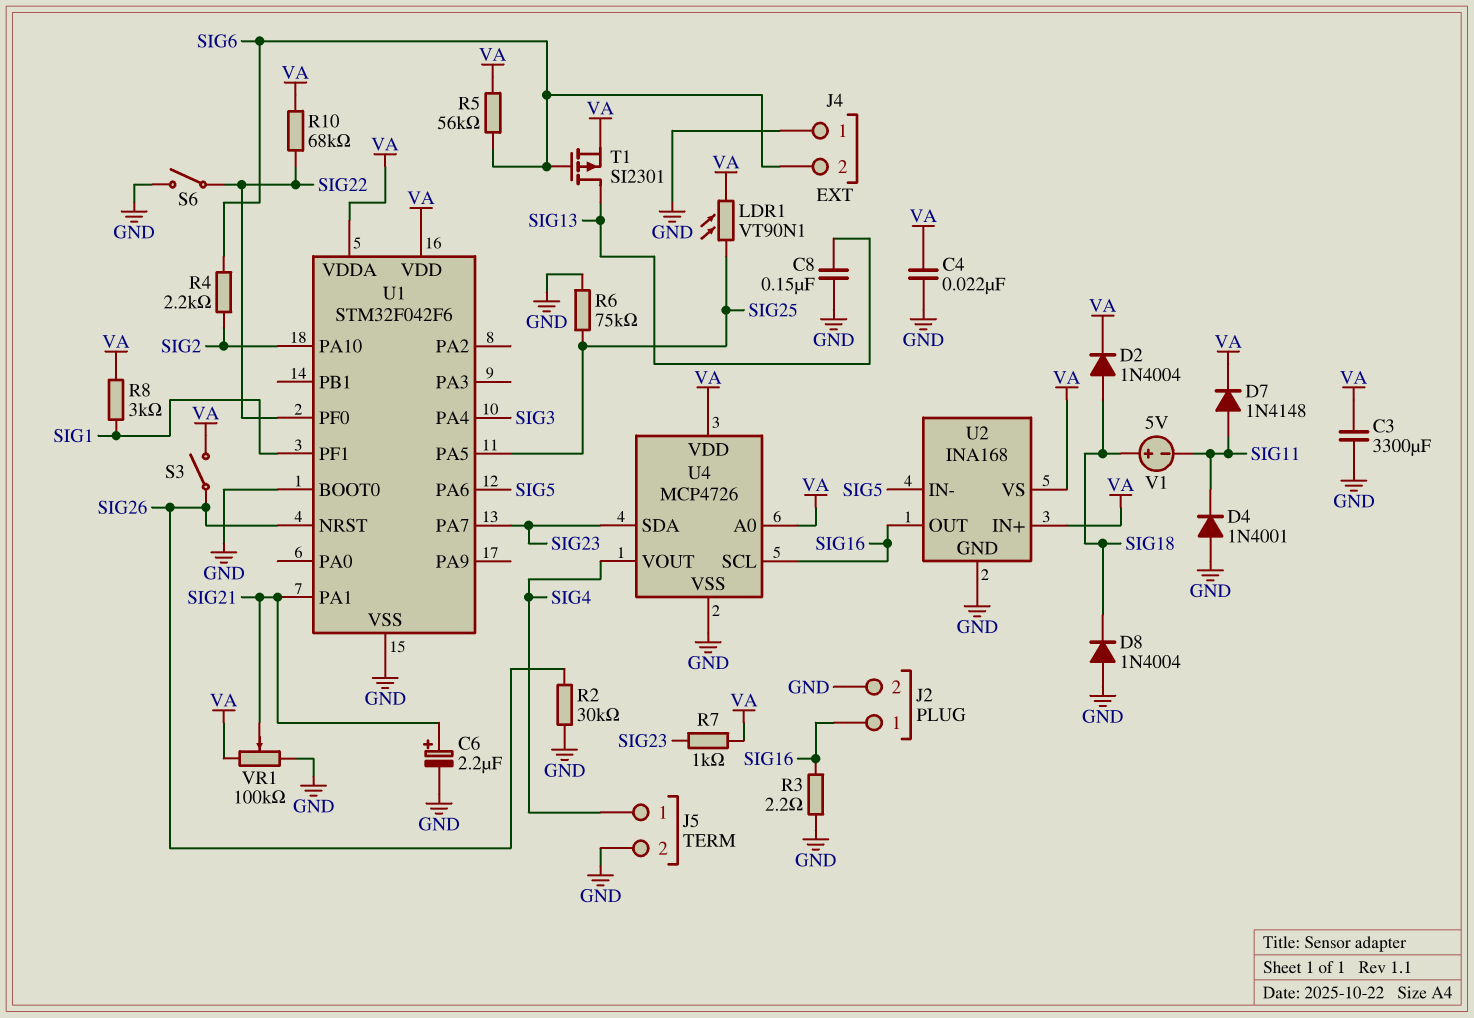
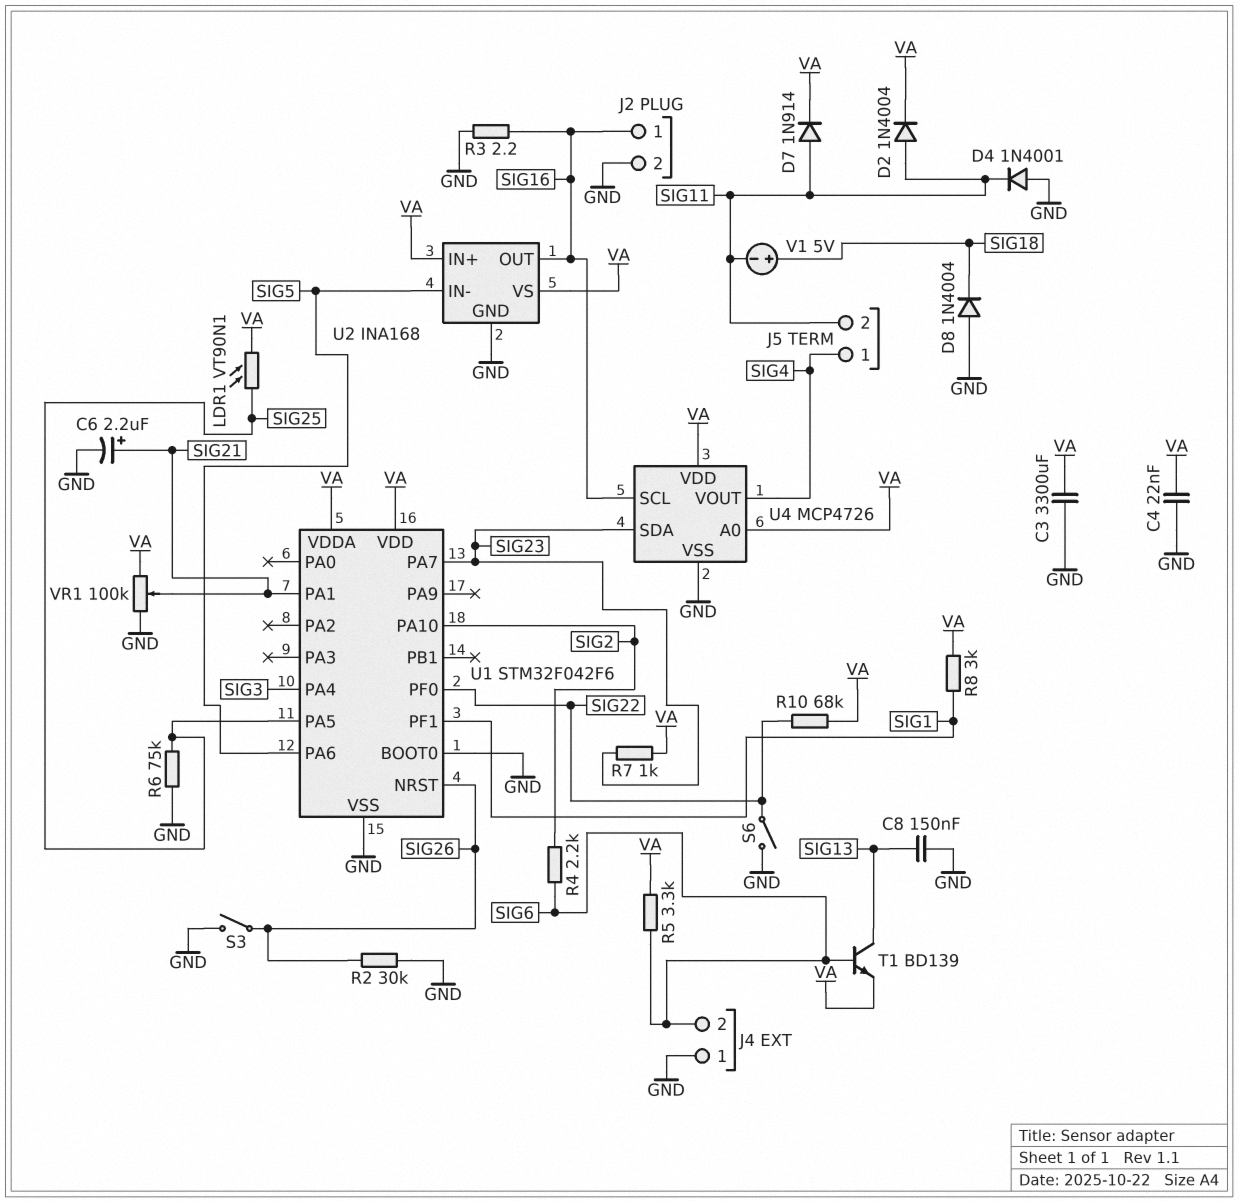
D2: diode 1N4004 (A SIG18, K VA) -> diode 1N4004 (A SIG11, K VA)
D7: diode 1N4148 (A SIG11, K VA) -> diode 1N914 (A SIG11, K VA)
J5 pin 2: GND -> SIG11
R5: 56k (SIG6, VA) -> 3.3k (SIG6, VA)
S3: switch (SIG26, VA) -> switch (GND, SIG26)
T1: PMOS SI2301 (G SIG6, D SIG13, S VA) -> NPN BD139 (B SIG6, C SIG13, E VA)

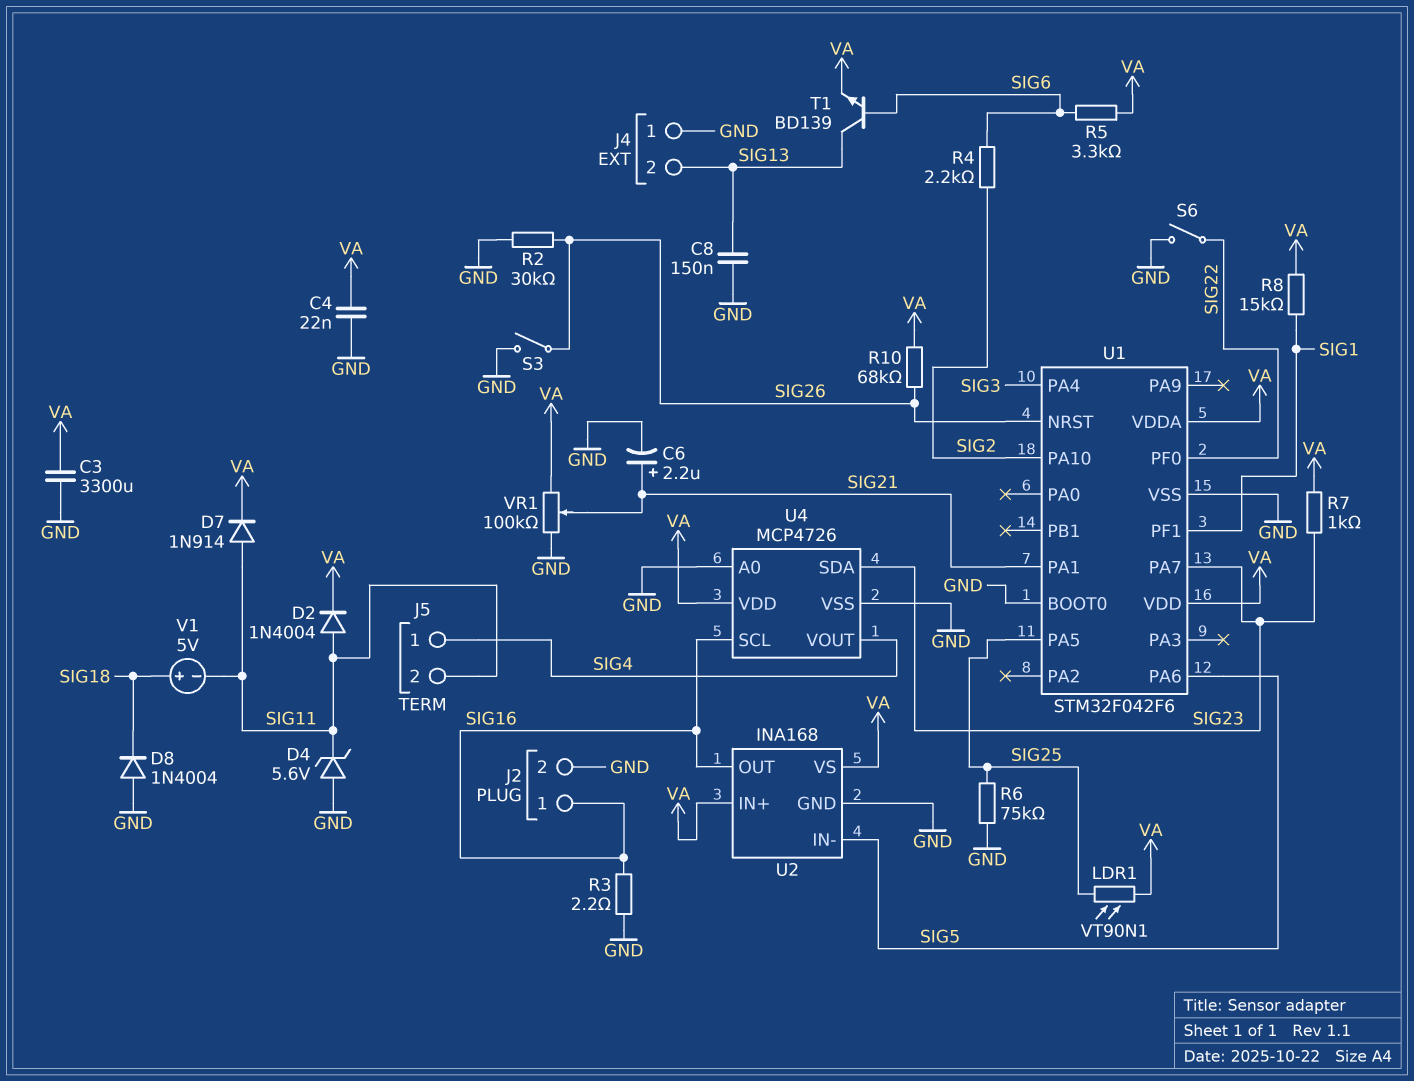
D4: diode 1N4001 (A GND, K SIG11) -> zener 5.6V (A GND, K SIG11)
J4 pin 2: SIG6 -> SIG13
R8: 3k (SIG1, VA) -> 15k (SIG1, VA)
R10: 68k (SIG22, VA) -> 68k (SIG26, VA)
U4 pin A0: VA -> GND

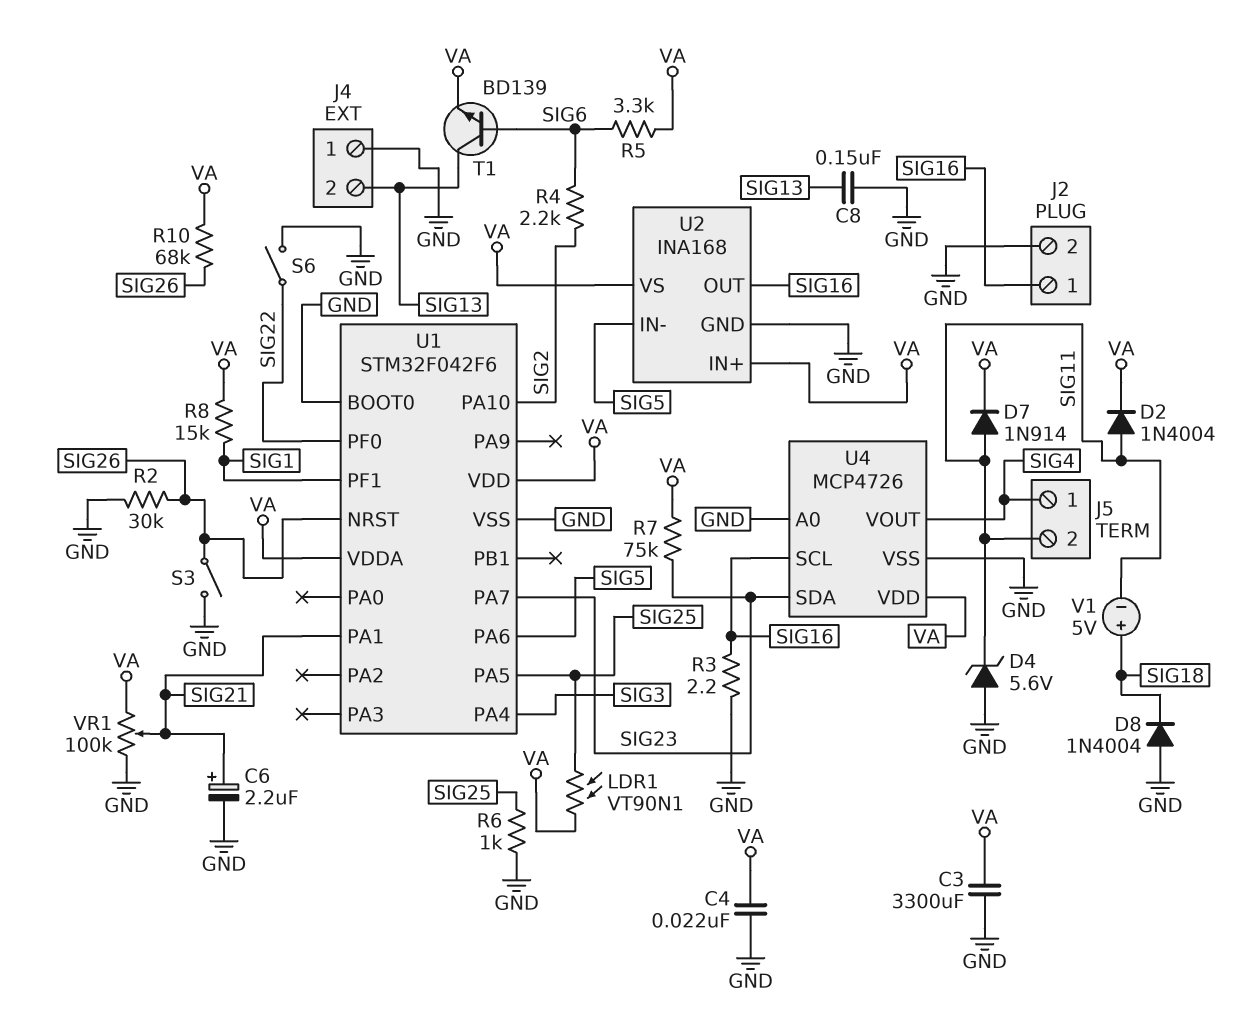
R6: 75k (GND, SIG25) -> 1k (GND, SIG25)
R7: 1k (SIG23, VA) -> 75k (SIG23, VA)

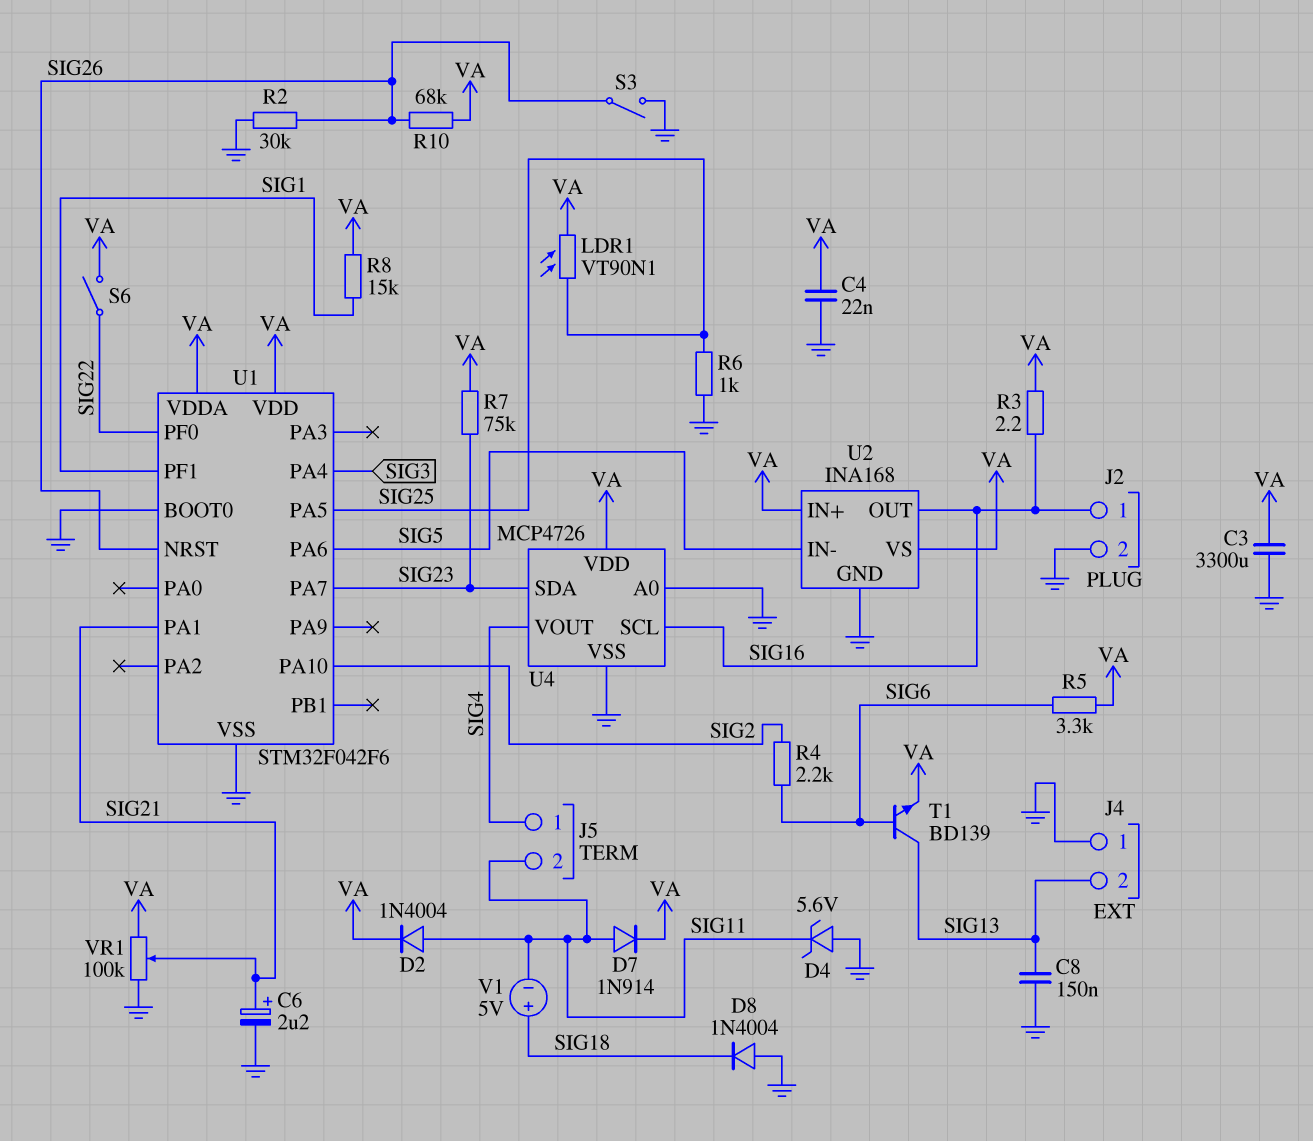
R3: 2.2 (GND, SIG16) -> 2.2 (SIG16, VA)
S6: switch (GND, SIG22) -> switch (SIG22, VA)

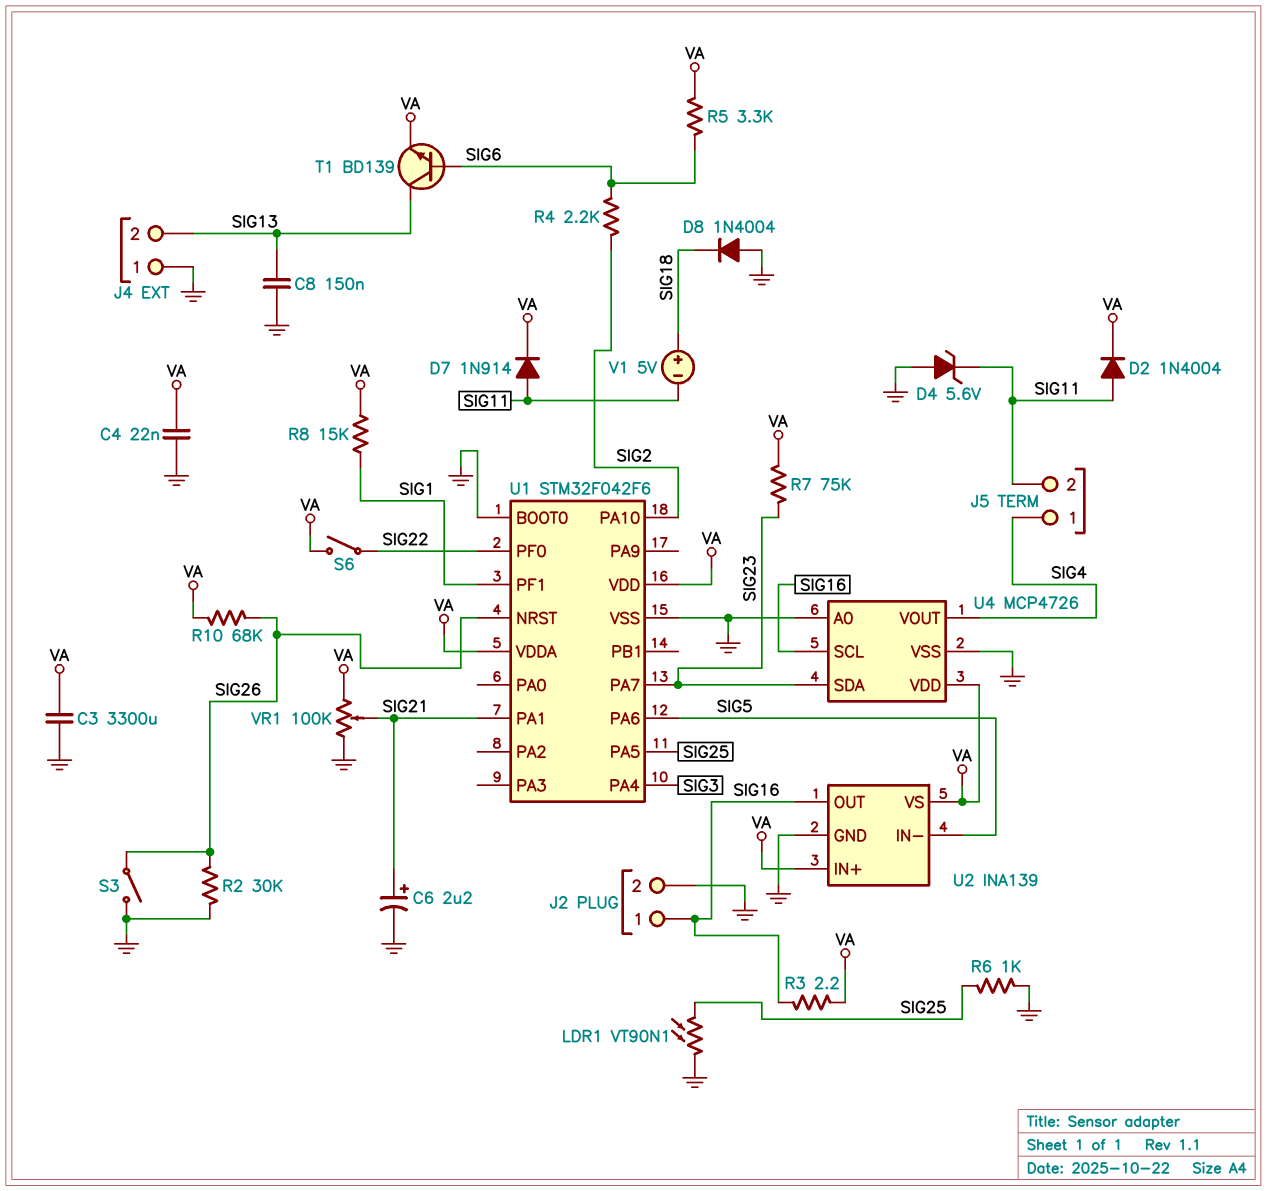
LDR1: VT90N1 (SIG25, VA) -> VT90N1 (GND, SIG25)
U2: INA168 -> INA139

